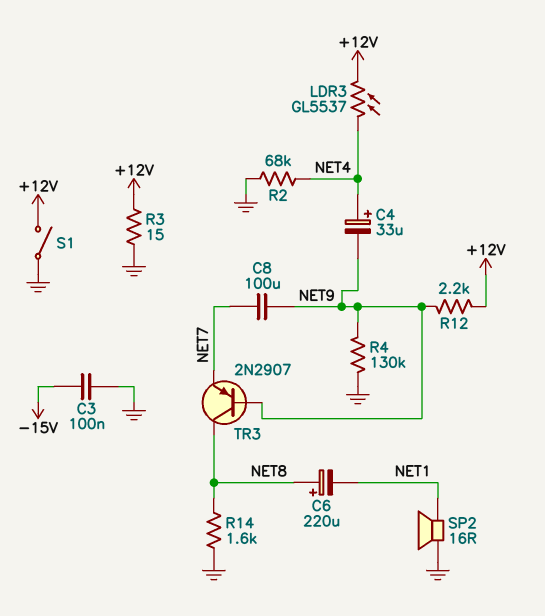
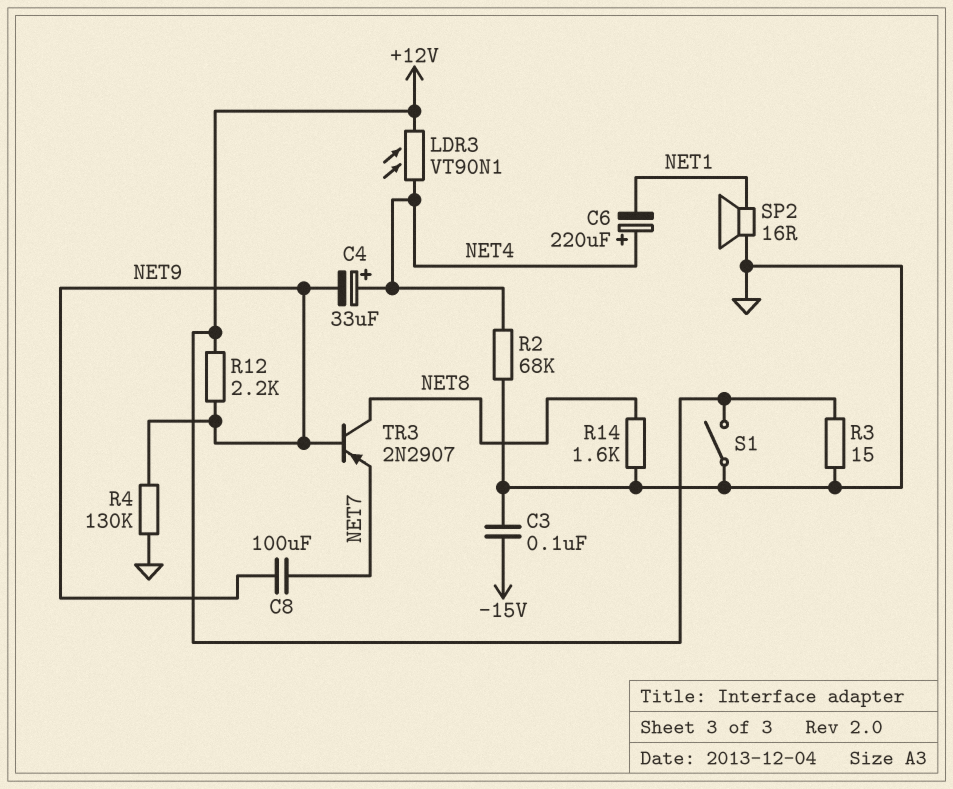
C6: 220uF (plus NET8, minus NET1) -> 220uF (plus NET4, minus NET1)
LDR3: GL5537 (+12V, NET4) -> VT90N1 (+12V, NET4)

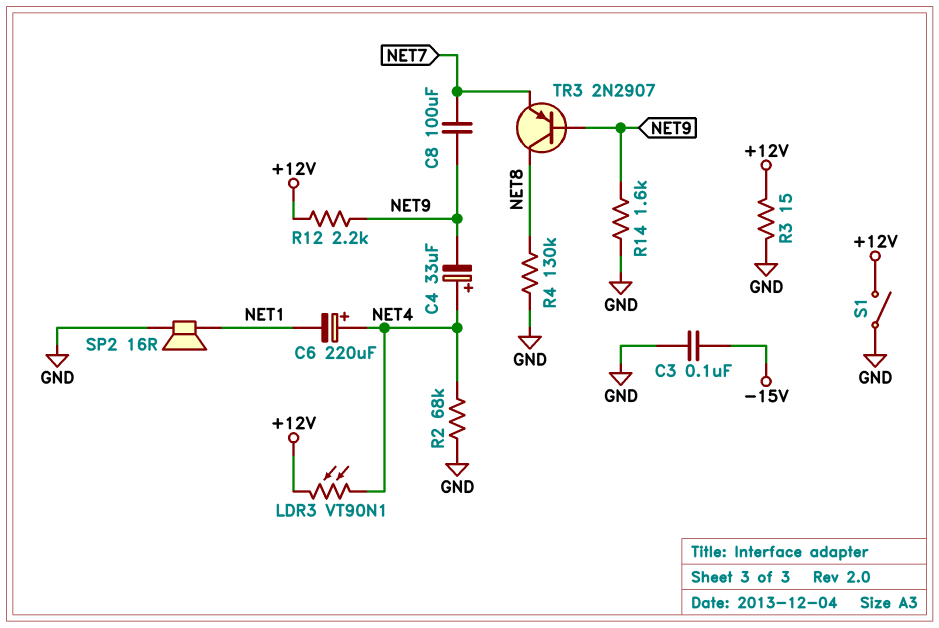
R4: 130k (GND, NET9) -> 130k (GND, NET8)
R14: 1.6k (GND, NET8) -> 1.6k (GND, NET9)

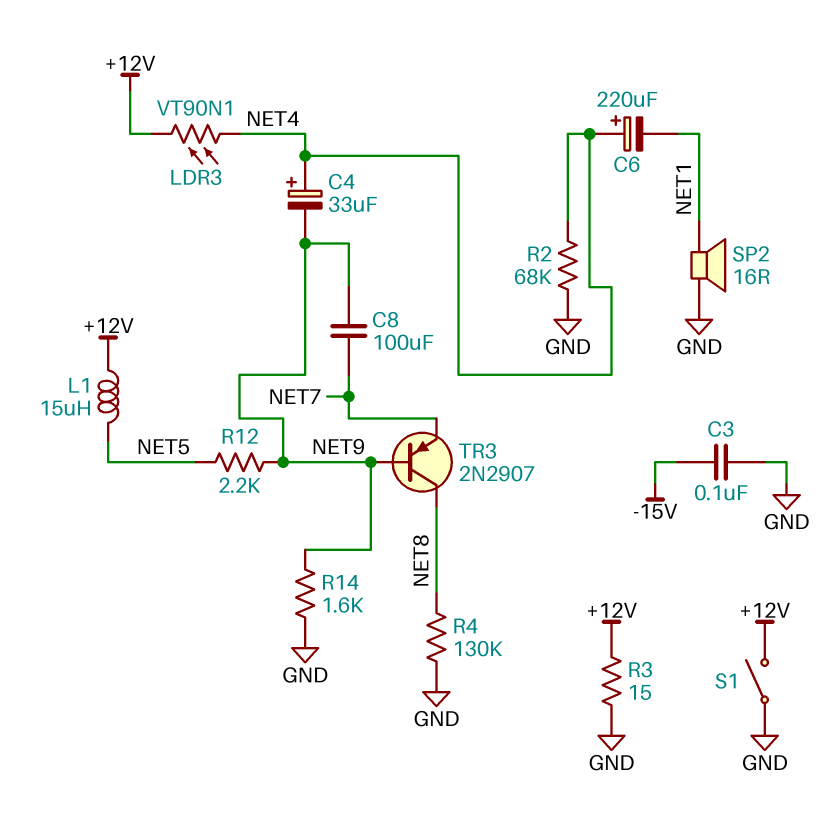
L1: none -> 15uH (+12V, NET5)
R12: 2.2k (+12V, NET9) -> 2.2k (NET5, NET9)

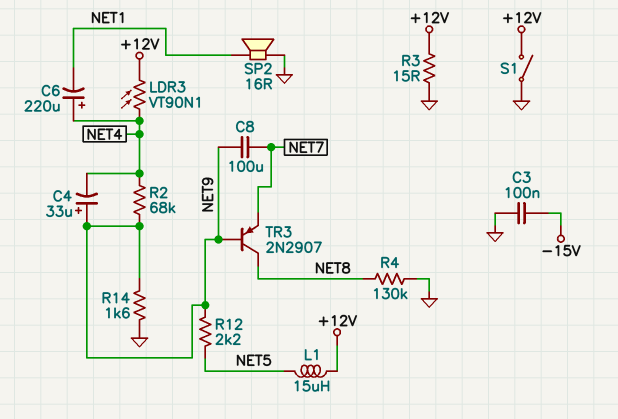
C4: 33uF (plus NET4, minus NET9) -> 33uF (plus NET9, minus NET4)
R2: 68k (GND, NET4) -> 68k (NET4, NET9)

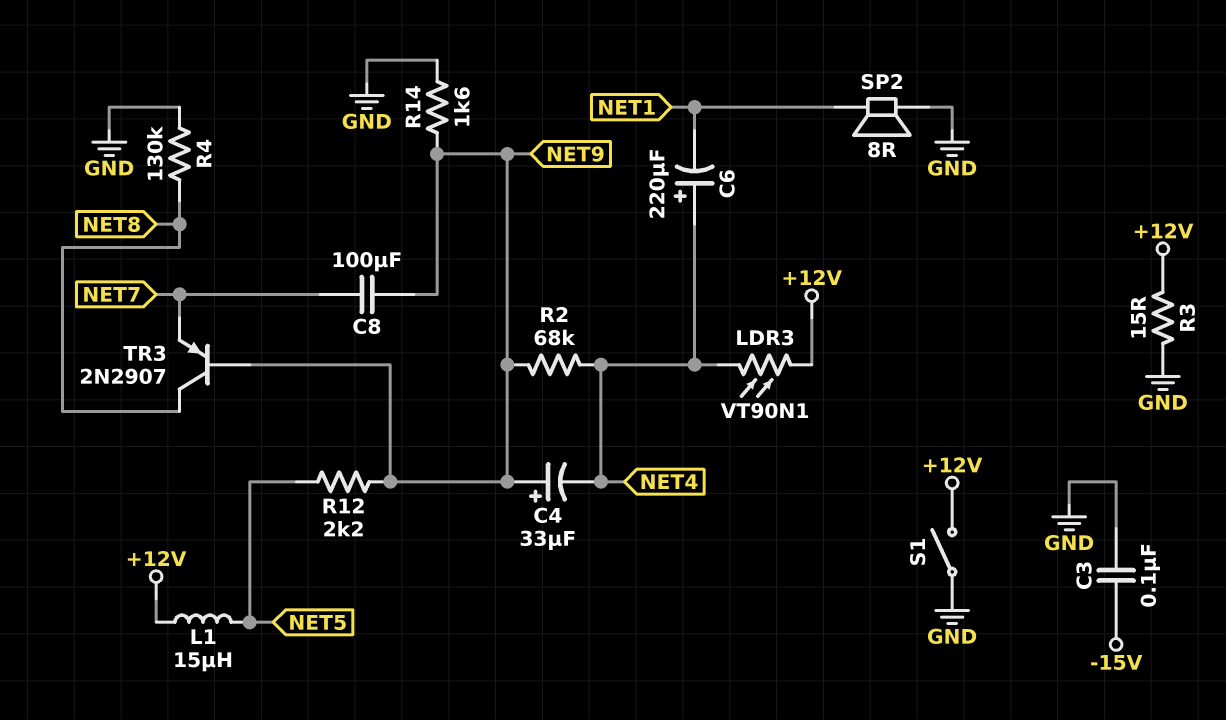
SP2: speaker 16R (GND, NET1) -> speaker 8R (GND, NET1)

